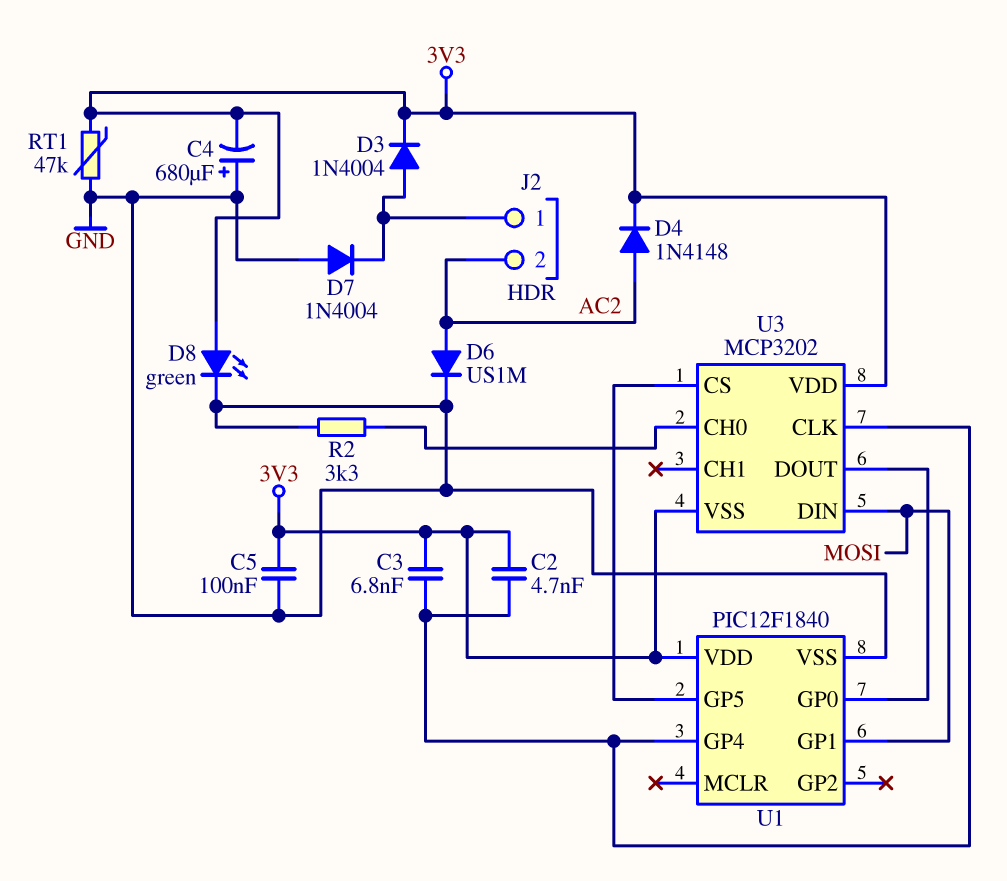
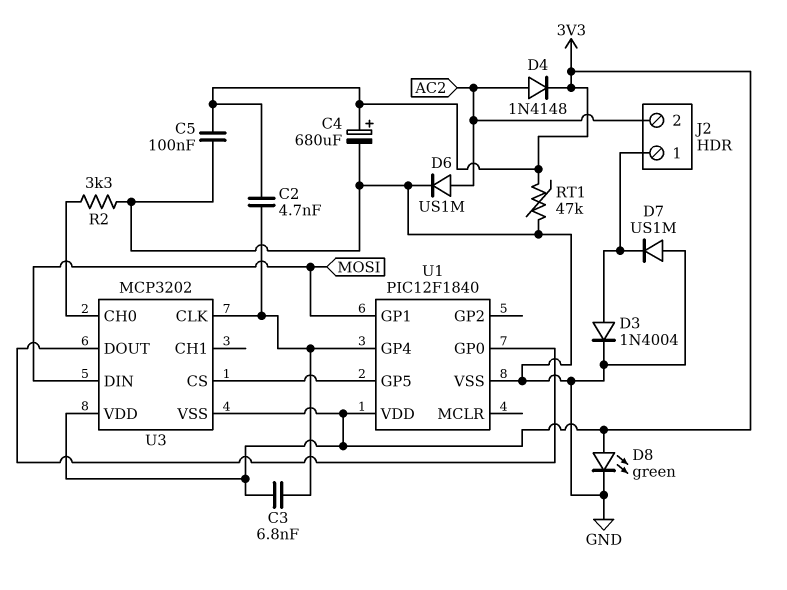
C4: 680uF (plus GND, minus 3V3) -> 680uF (plus 3V3, minus GND)
D3: diode 1N4004 (A J2/1, K 3V3) -> diode 1N4004 (A J2/1, K GND)
D7: diode 1N4004 (A GND, K J2/1) -> diode US1M (A GND, K J2/1)

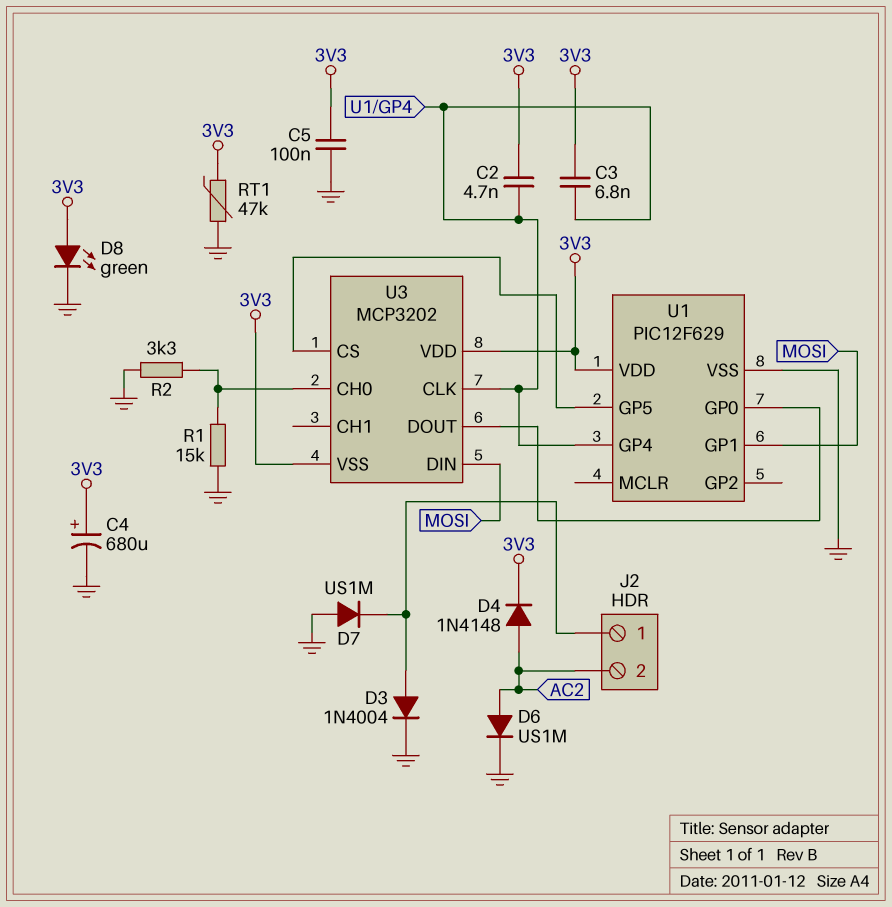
R1: none -> 15k (GND, U3/CH0)
U1: PIC12F1840 -> PIC12F629

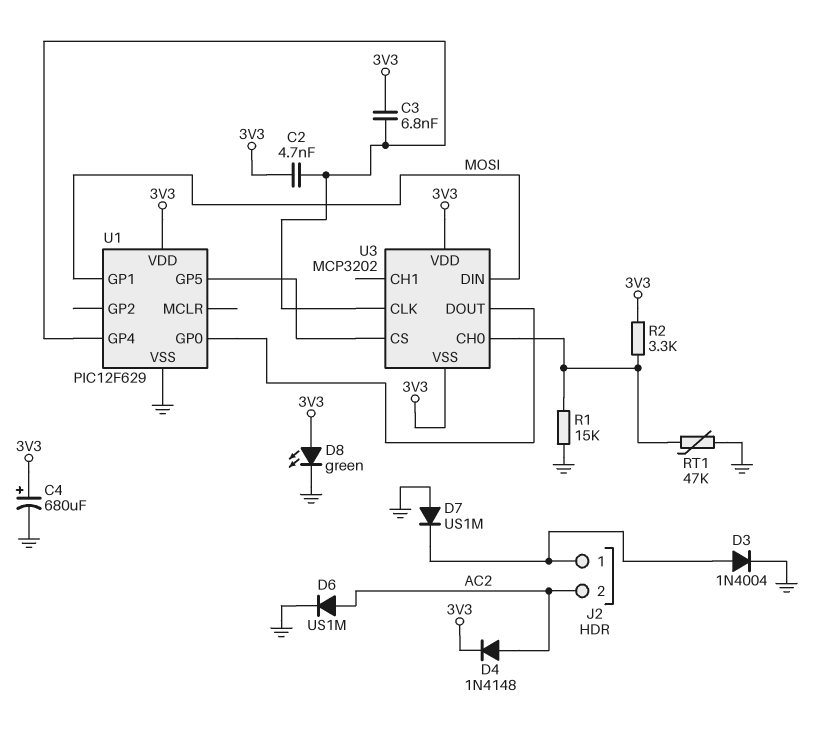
C5: 100nF (3V3, GND) -> none
R2: 3.3k (GND, U3/CH0) -> 3.3k (3V3, U3/CH0)
RT1: 47k (3V3, GND) -> 47k (GND, U3/CH0)

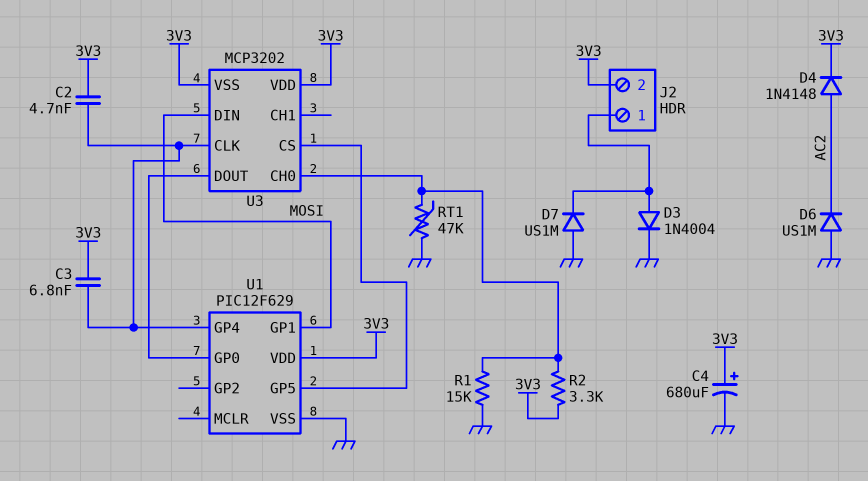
D6: diode US1M (A AC2, K GND) -> diode US1M (A GND, K AC2)
D8: LED green (A 3V3, K GND) -> none
J2 pin 2: AC2 -> 3V3

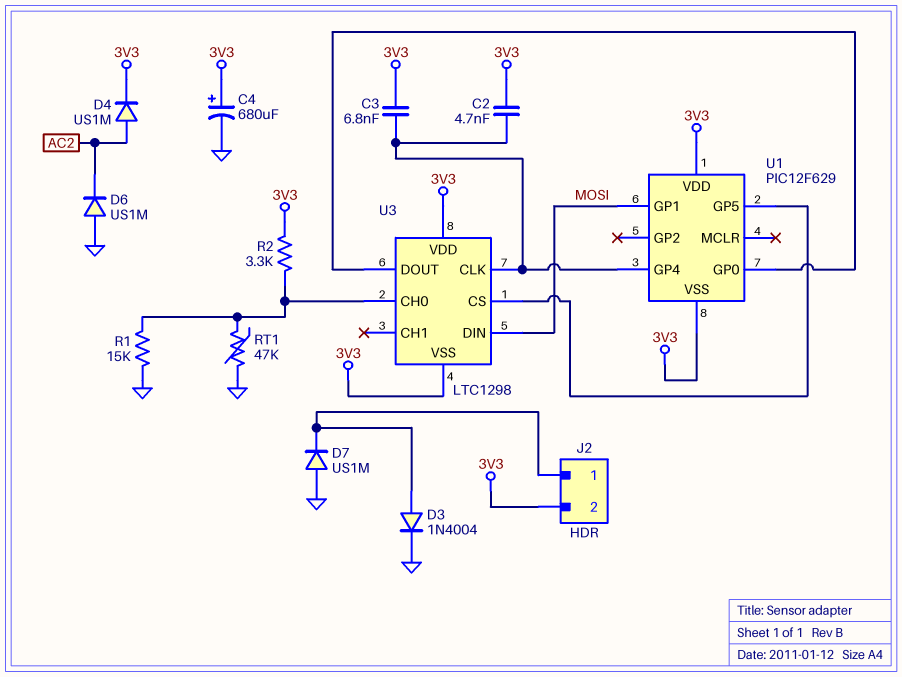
D4: diode 1N4148 (A AC2, K 3V3) -> diode US1M (A AC2, K 3V3)
U1 pin VSS: GND -> 3V3
U3: MCP3202 -> LTC1298

